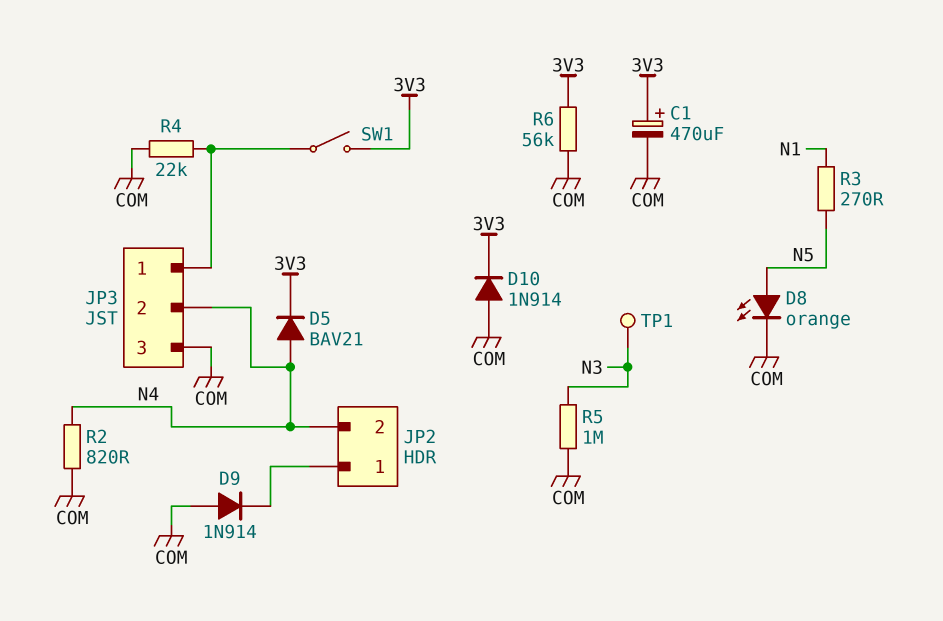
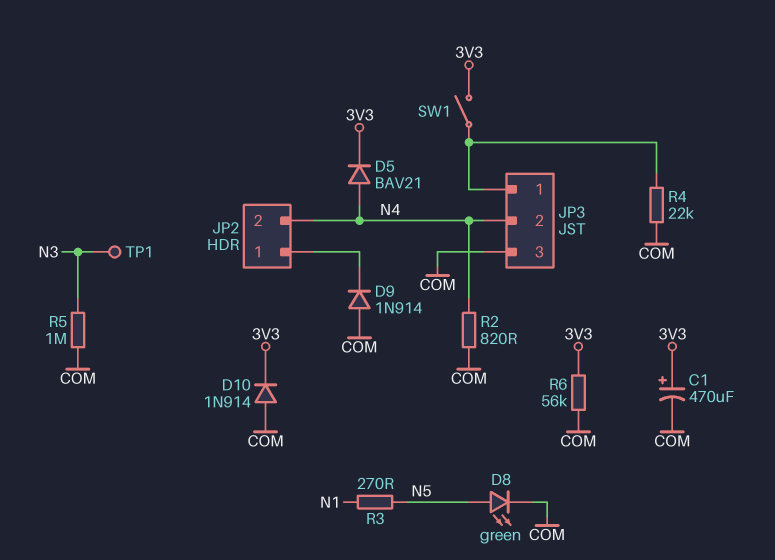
D8: LED orange (A N5, K COM) -> LED green (A N5, K COM)

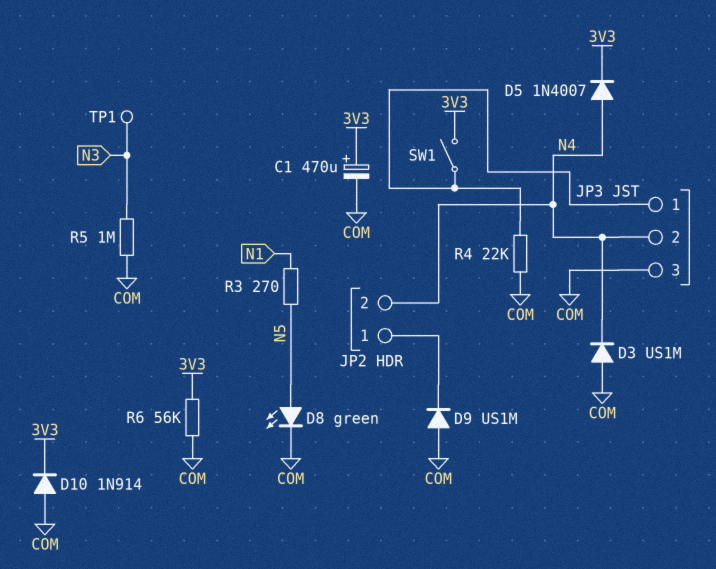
D3: none -> diode US1M (A COM, K N4)
D5: diode BAV21 (A N4, K 3V3) -> diode 1N4007 (A N4, K 3V3)
D9: diode 1N914 (A COM, K JP2/1) -> diode US1M (A COM, K JP2/1)
R2: 820 (COM, N4) -> none

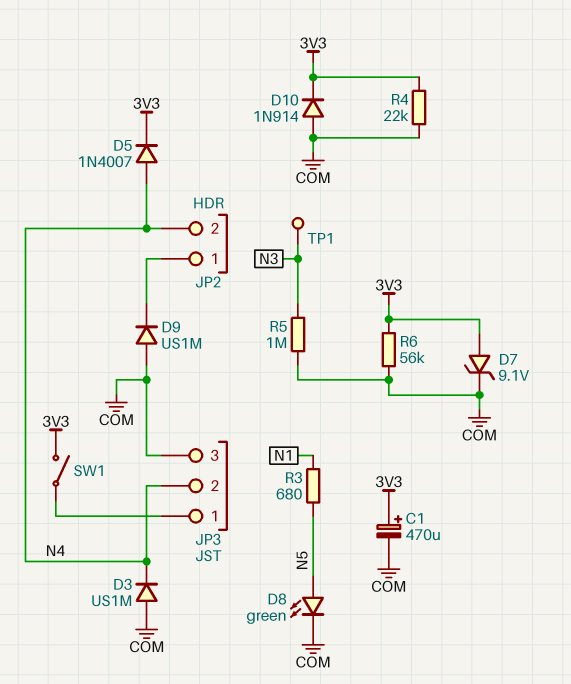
D7: none -> zener 9.1V (A 3V3, K COM)
R3: 270 (N1, N5) -> 680 (N1, N5)
R4: 22k (COM, JP3/1) -> 22k (3V3, COM)

